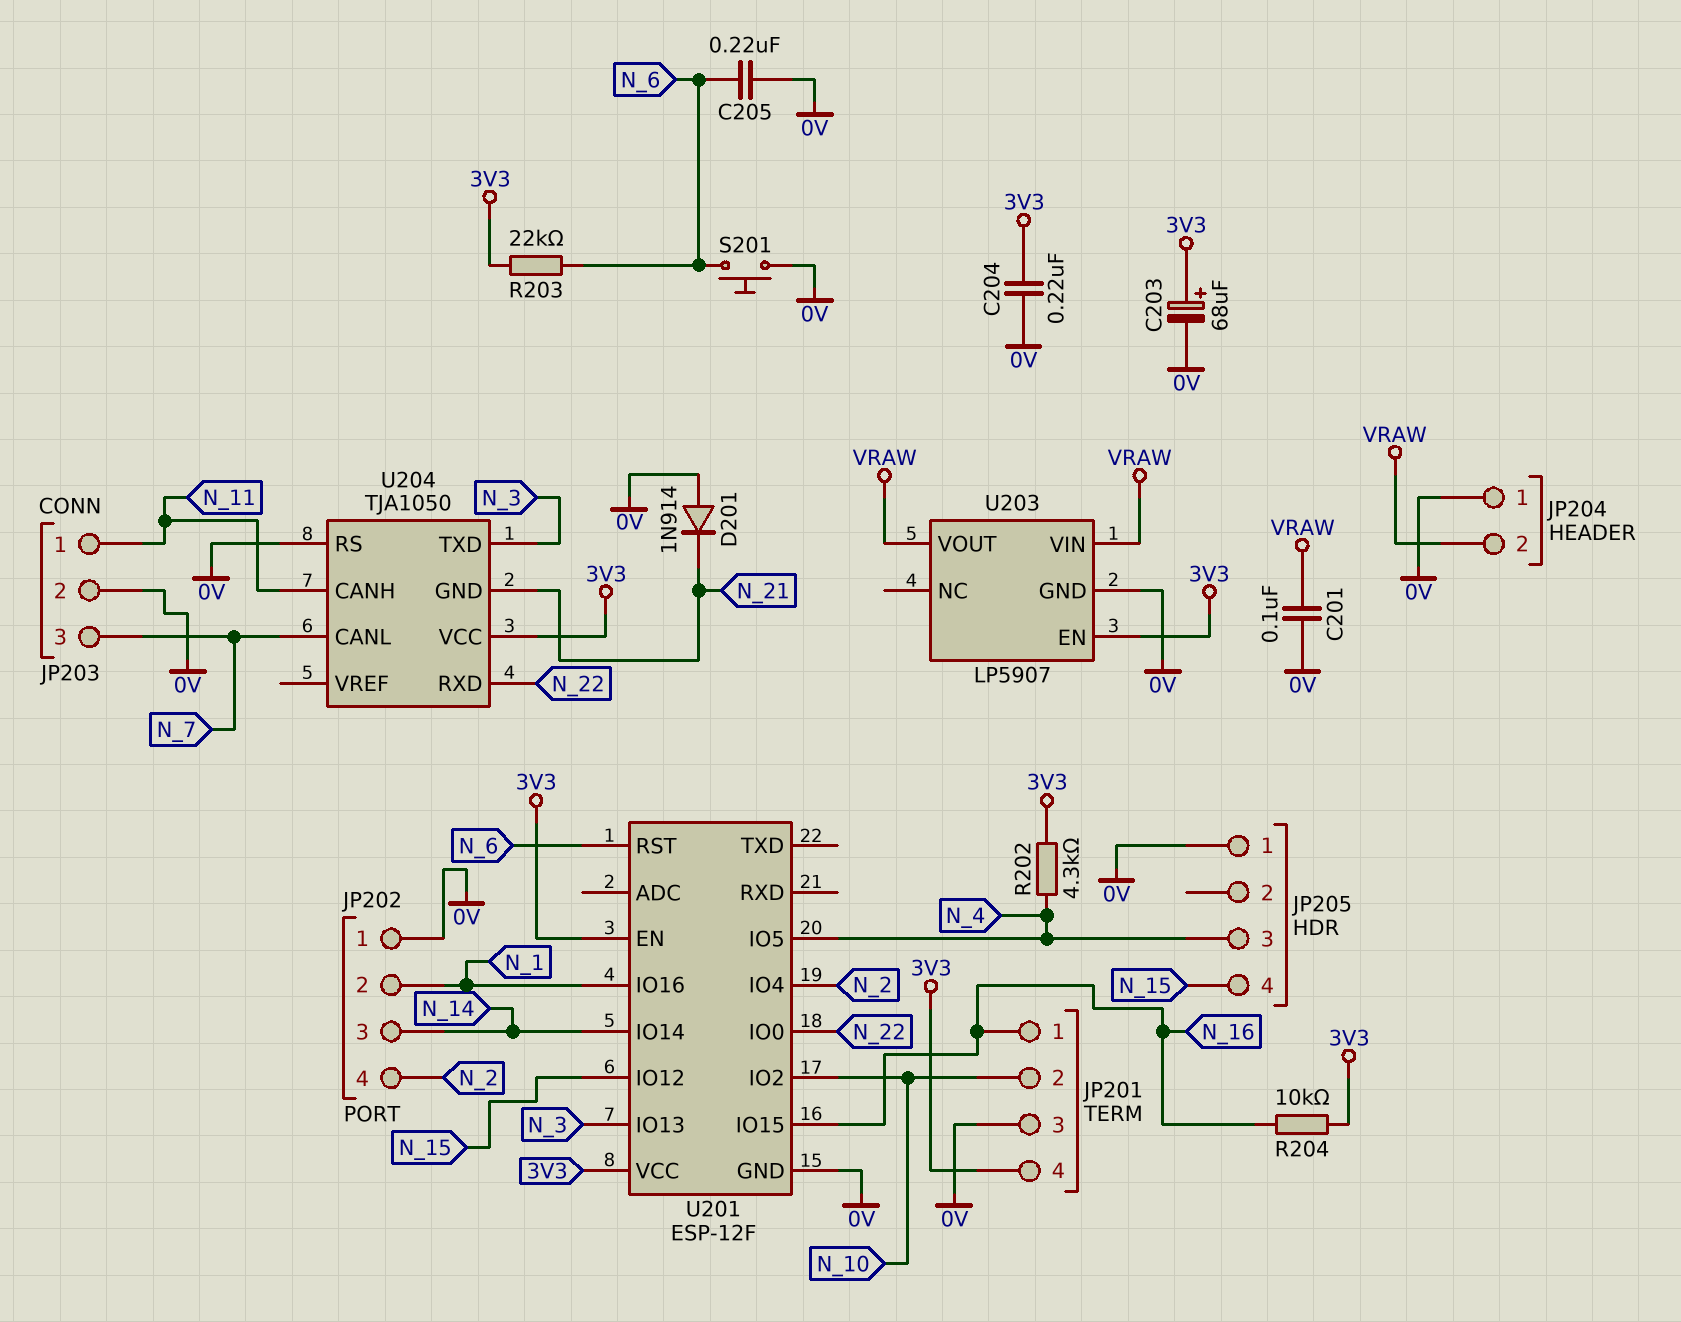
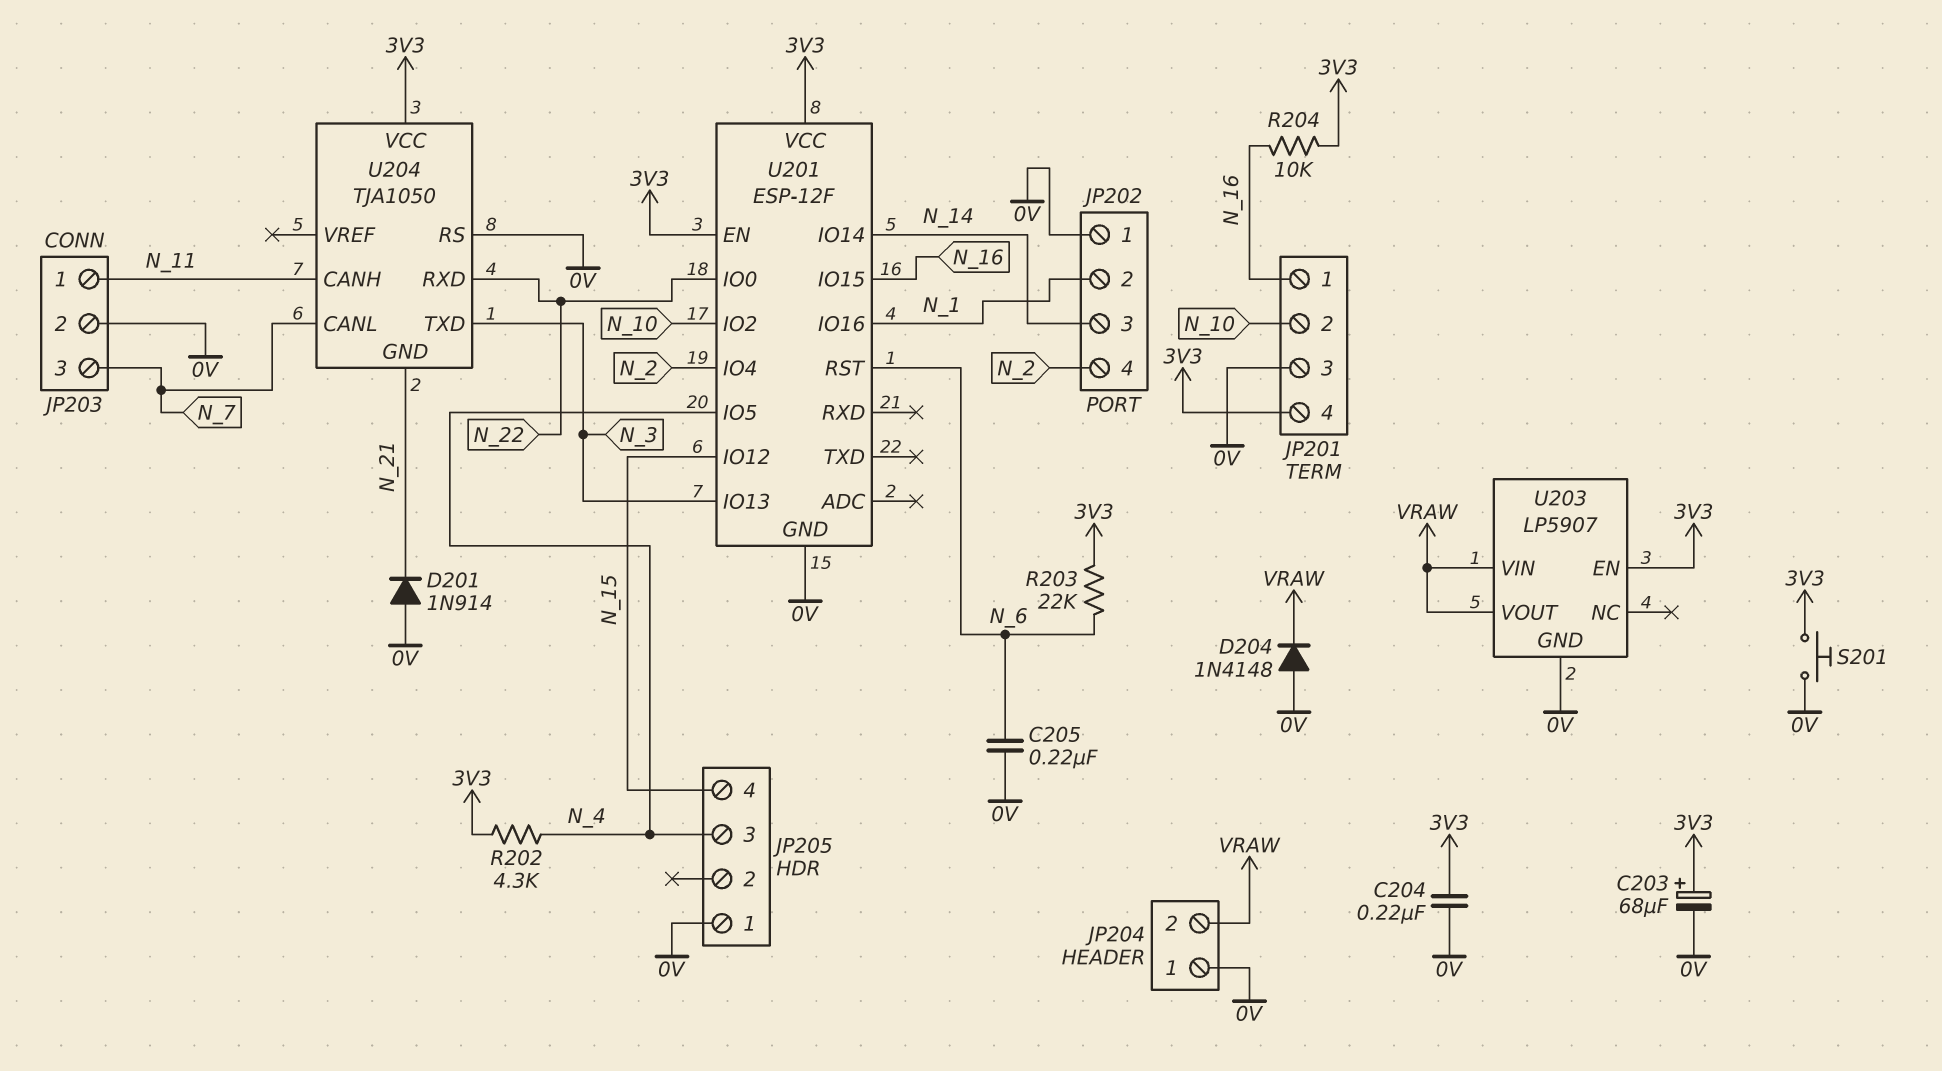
C201: 100nF (0V, VRAW) -> none
D204: none -> diode 1N4148 (A 0V, K VRAW)
S201: button (0V, N_6) -> button (0V, 3V3)

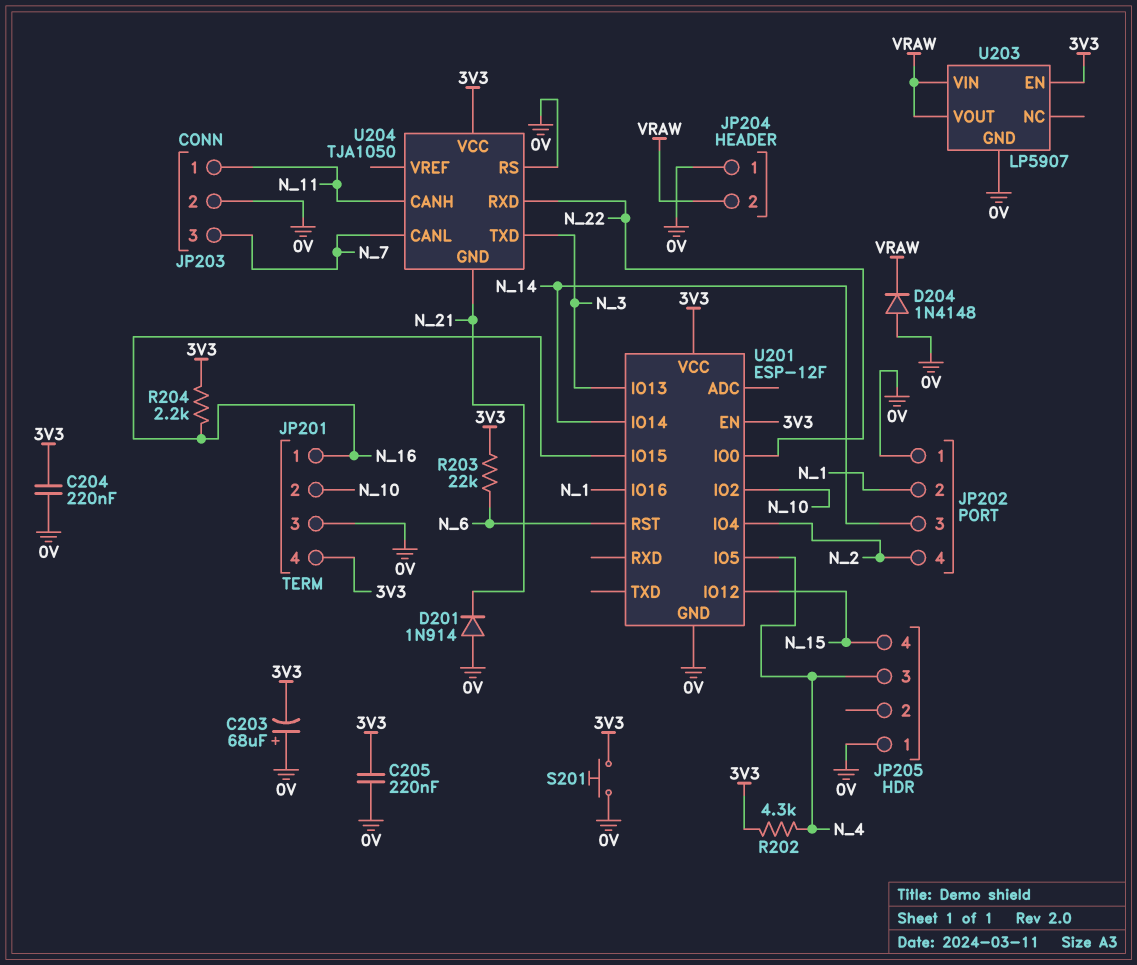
C203: 68uF (plus 3V3, minus 0V) -> 68uF (plus 0V, minus 3V3)
C205: 220nF (0V, N_6) -> 220nF (0V, 3V3)
R204: 10k (3V3, N_16) -> 2.2k (3V3, N_16)

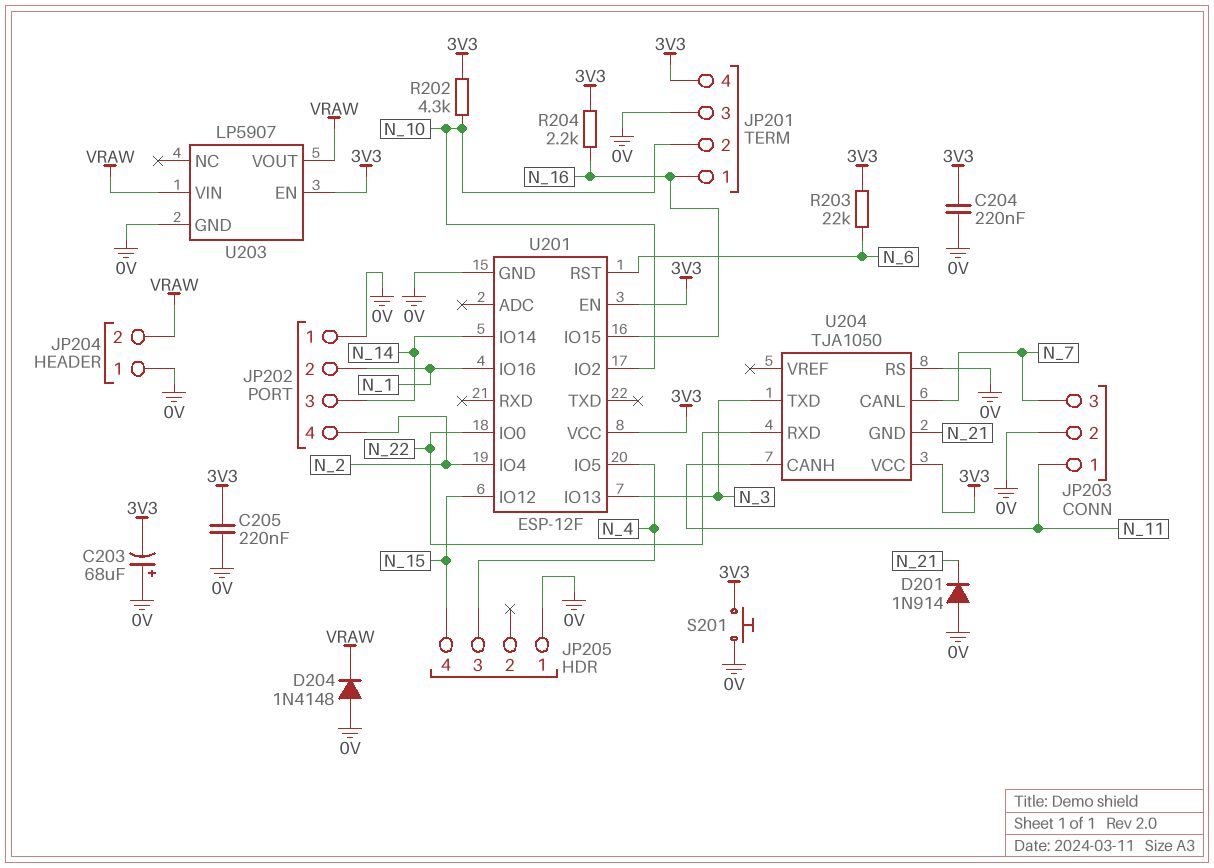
R202: 4.3k (3V3, N_4) -> 4.3k (3V3, N_10)

